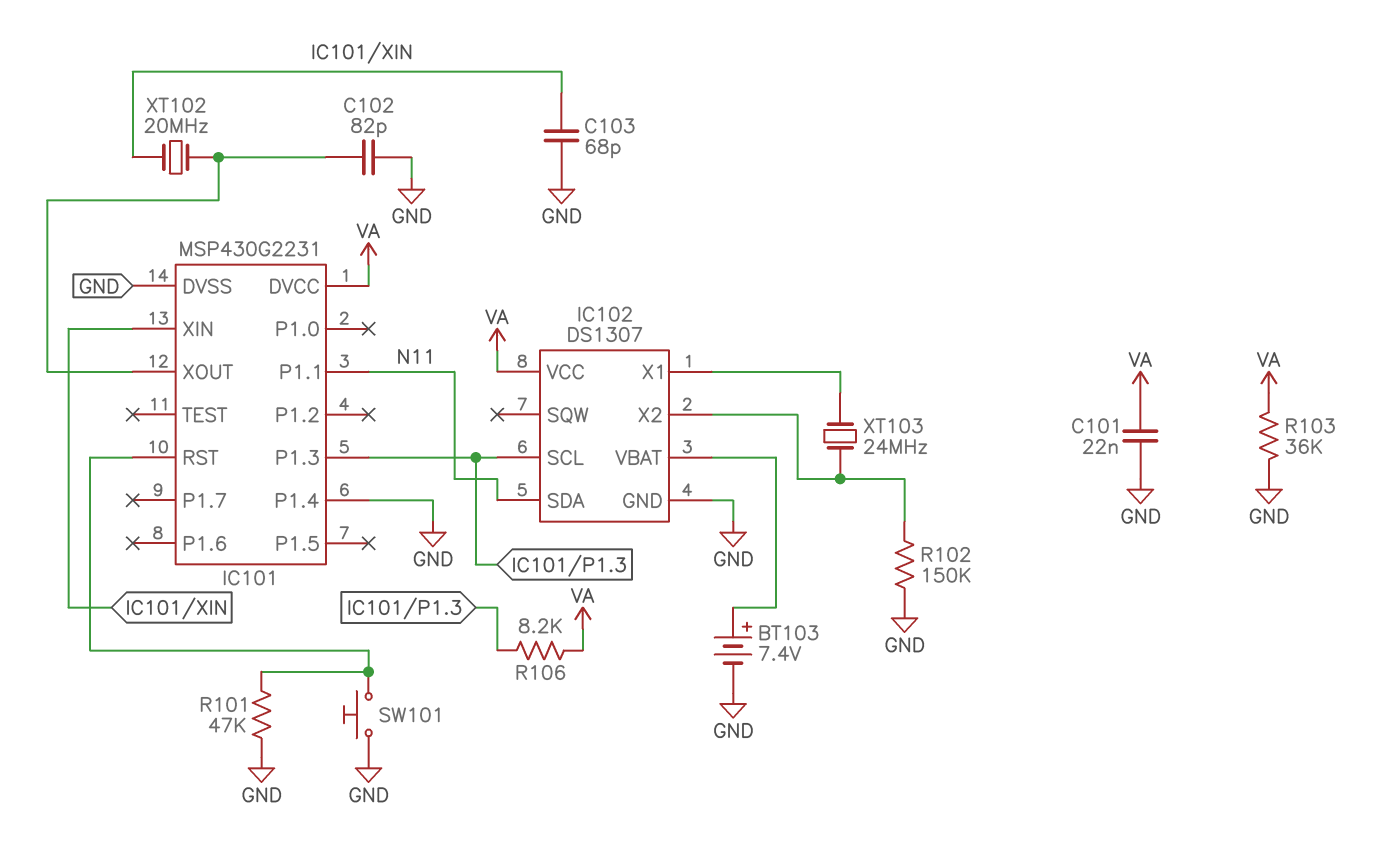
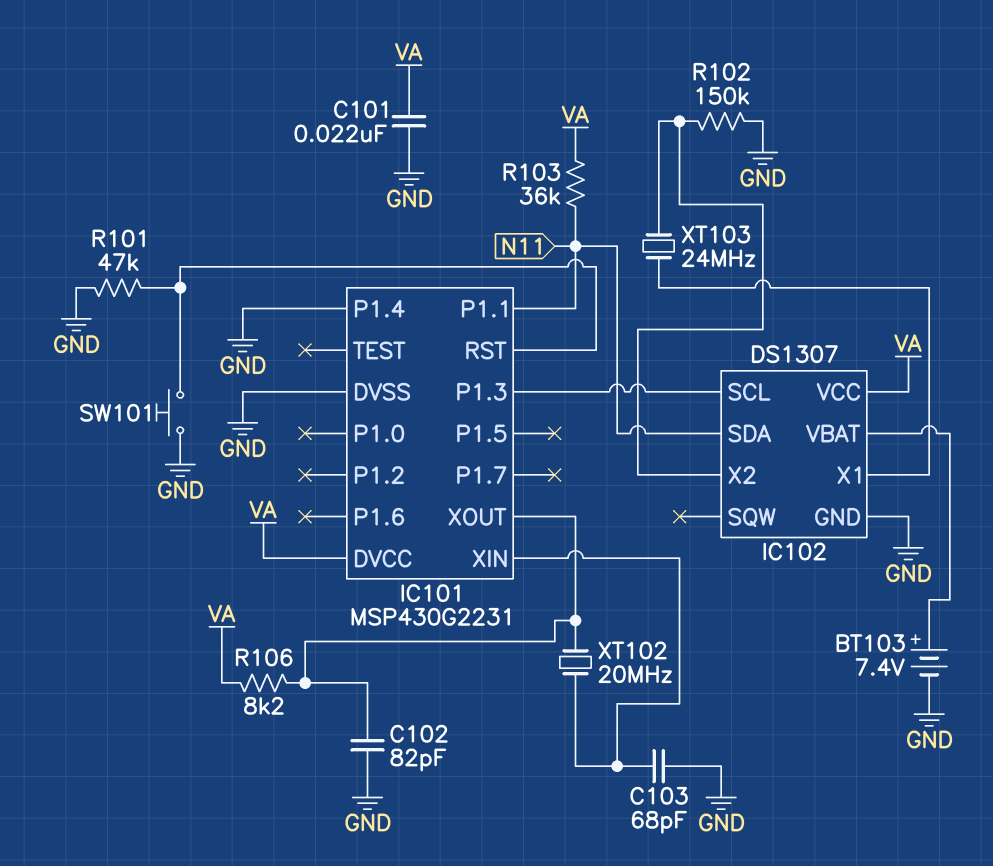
R103: 36k (GND, VA) -> 36k (N11, VA)
R106: 8.2k (IC101/P1.3, VA) -> 8.2k (IC101/XOUT, VA)

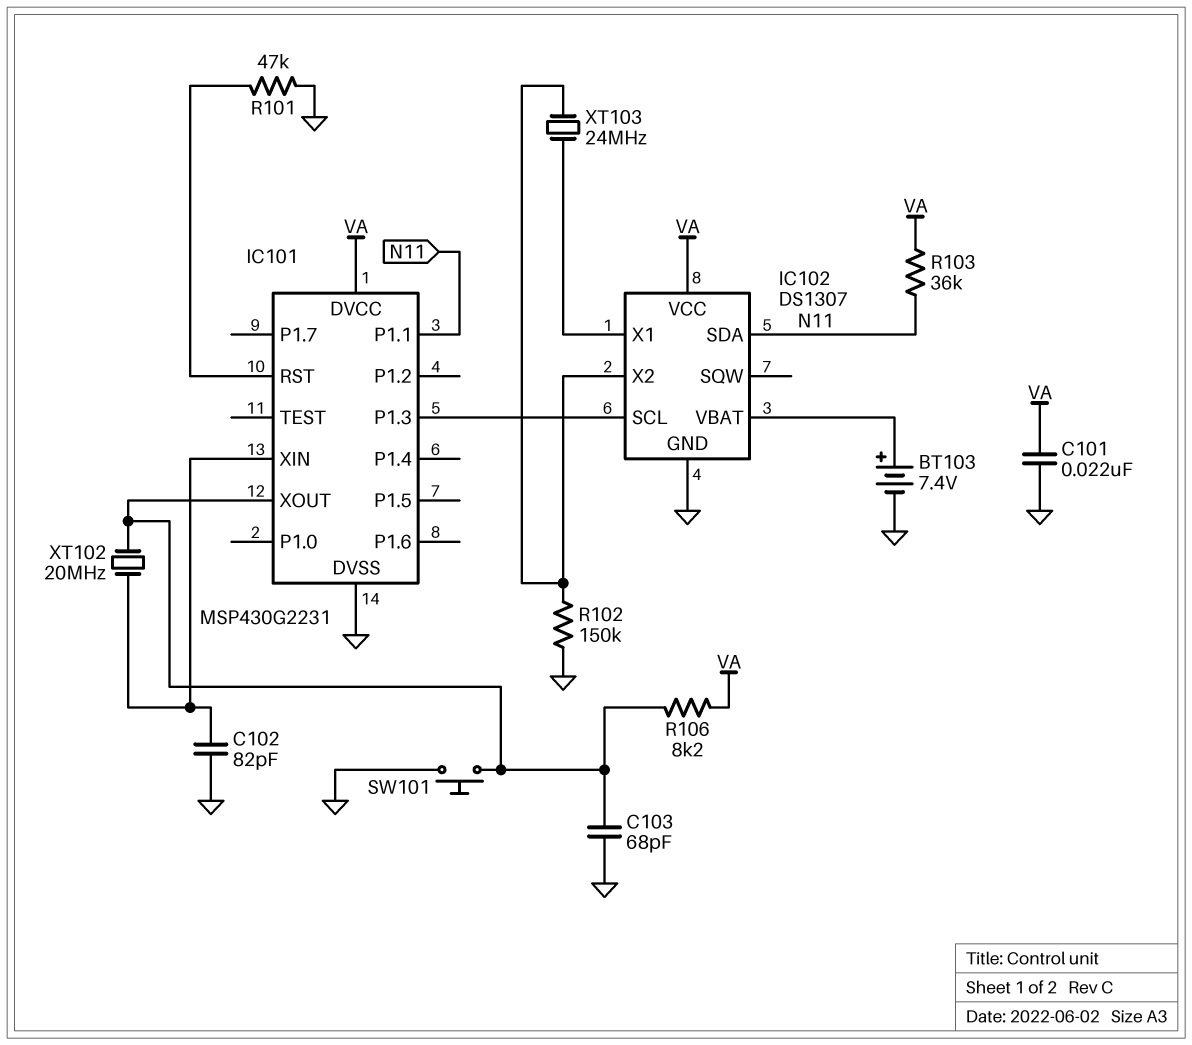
C102: 82pF (GND, IC101/XOUT) -> 82pF (GND, IC101/XIN)
C103: 68pF (GND, IC101/XIN) -> 68pF (GND, IC101/XOUT)
IC101 pin P1.4: GND -> none
SW101: button (GND, IC101/RST) -> button (GND, IC101/XOUT)

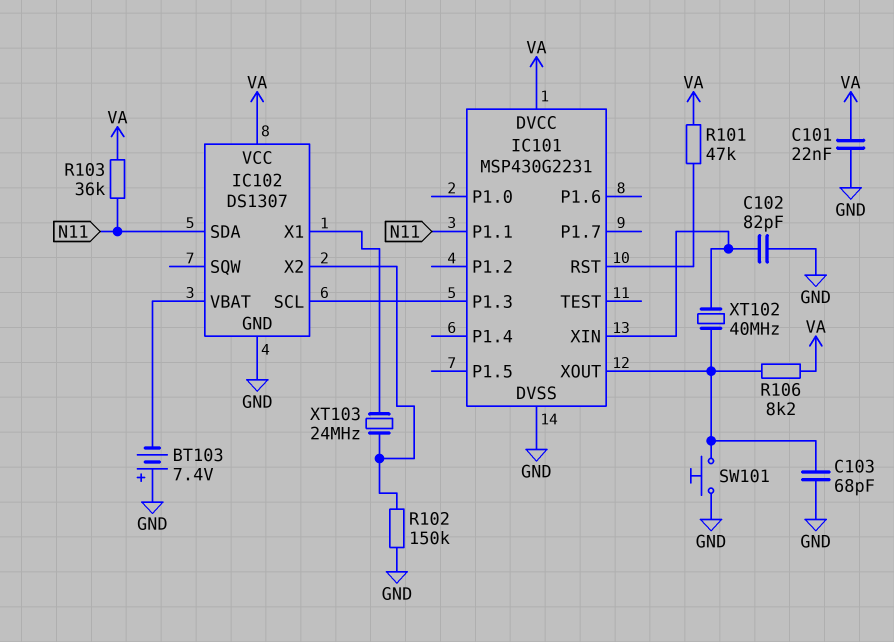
BT103: 7.4V (plus IC102/VBAT, minus GND) -> 7.4V (plus GND, minus IC102/VBAT)
R101: 47k (GND, IC101/RST) -> 47k (IC101/RST, VA)
XT102: 20MHz (IC101/XIN, IC101/XOUT) -> 40MHz (IC101/XIN, IC101/XOUT)

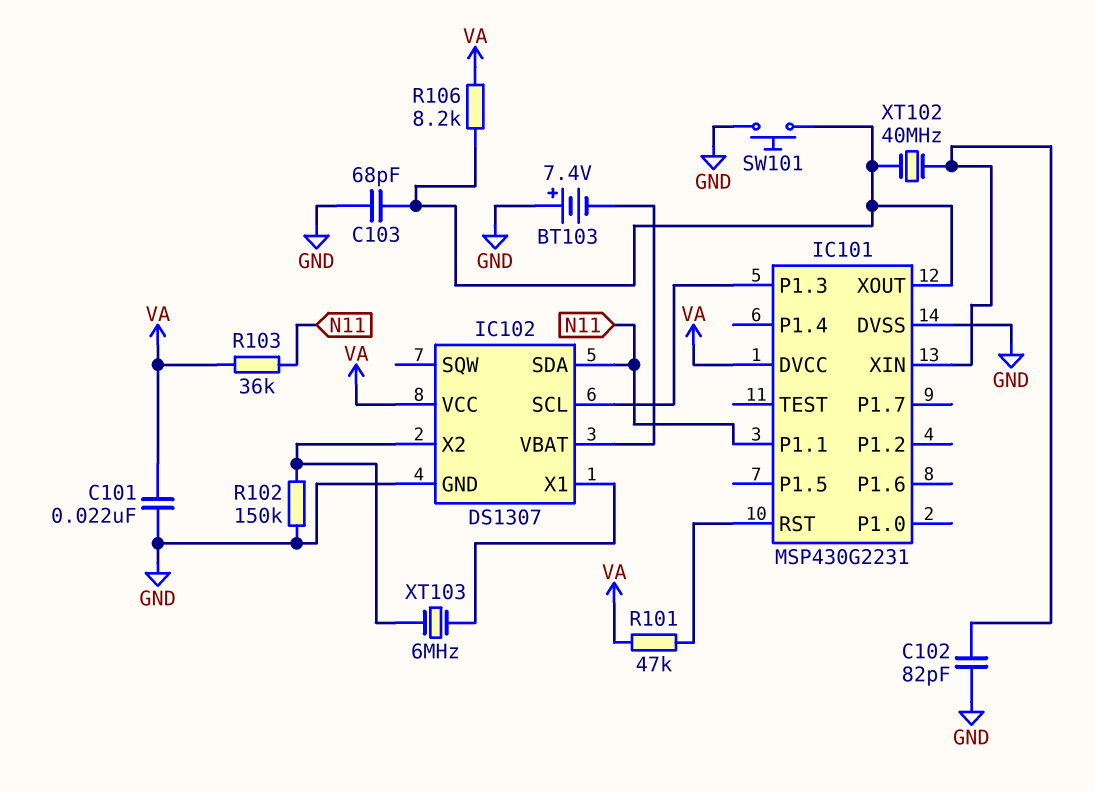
XT103: 24MHz (IC102/X1, IC102/X2) -> 6MHz (IC102/X1, IC102/X2)

